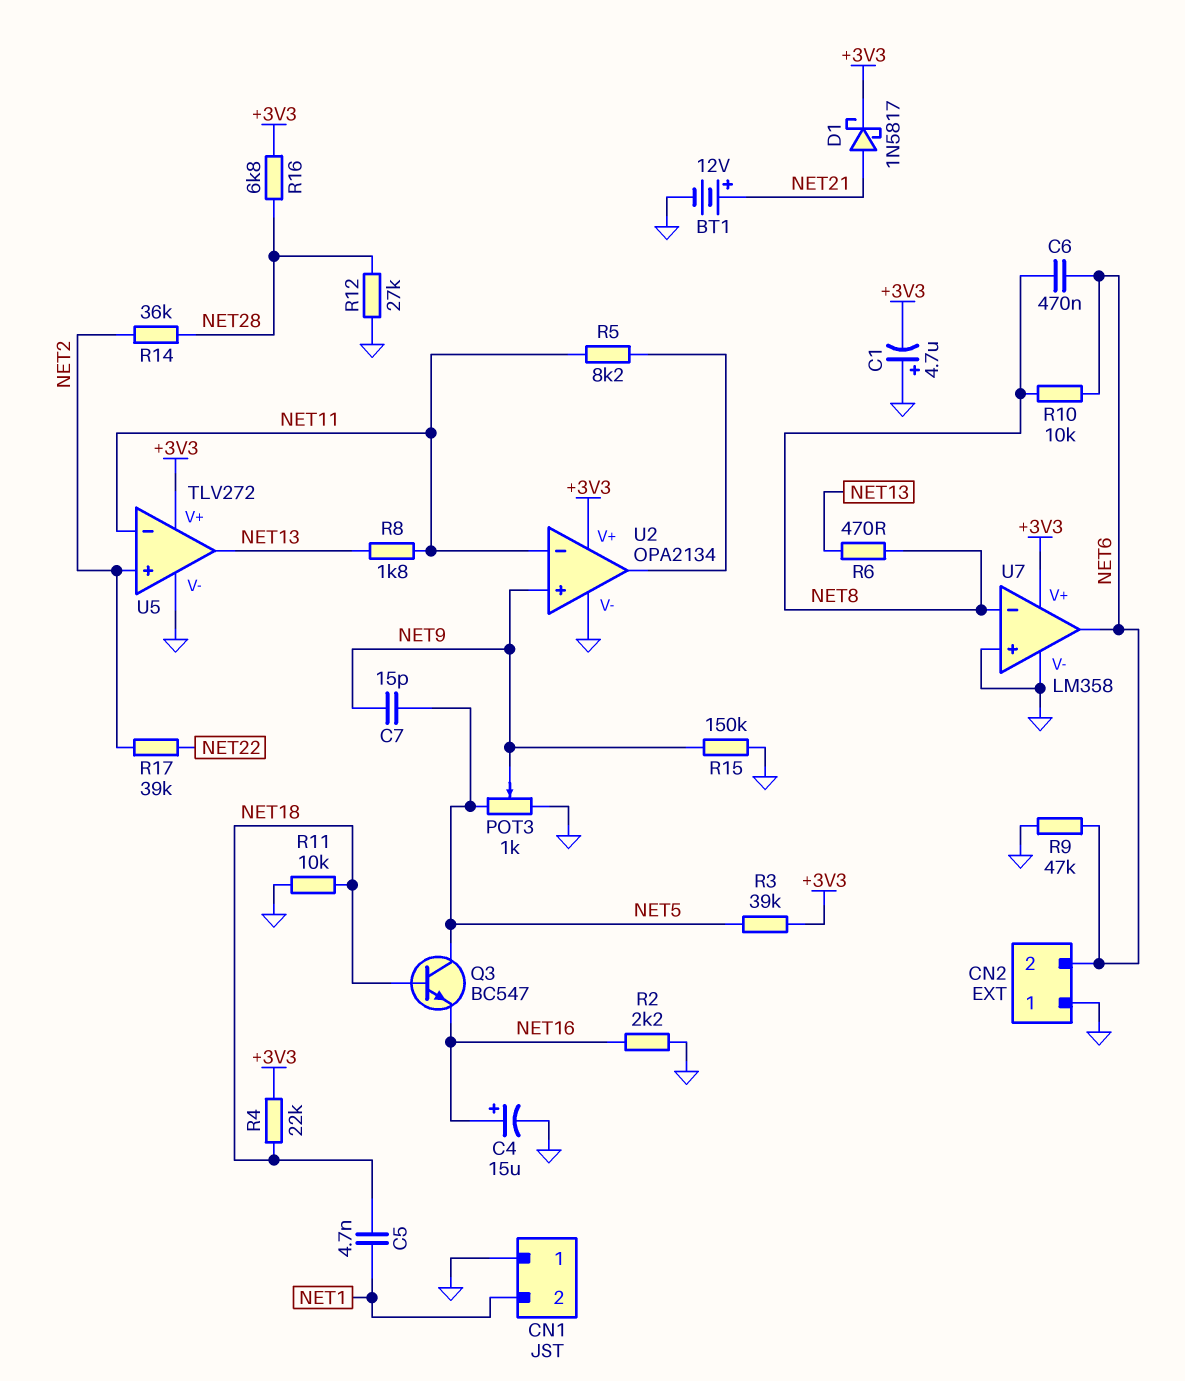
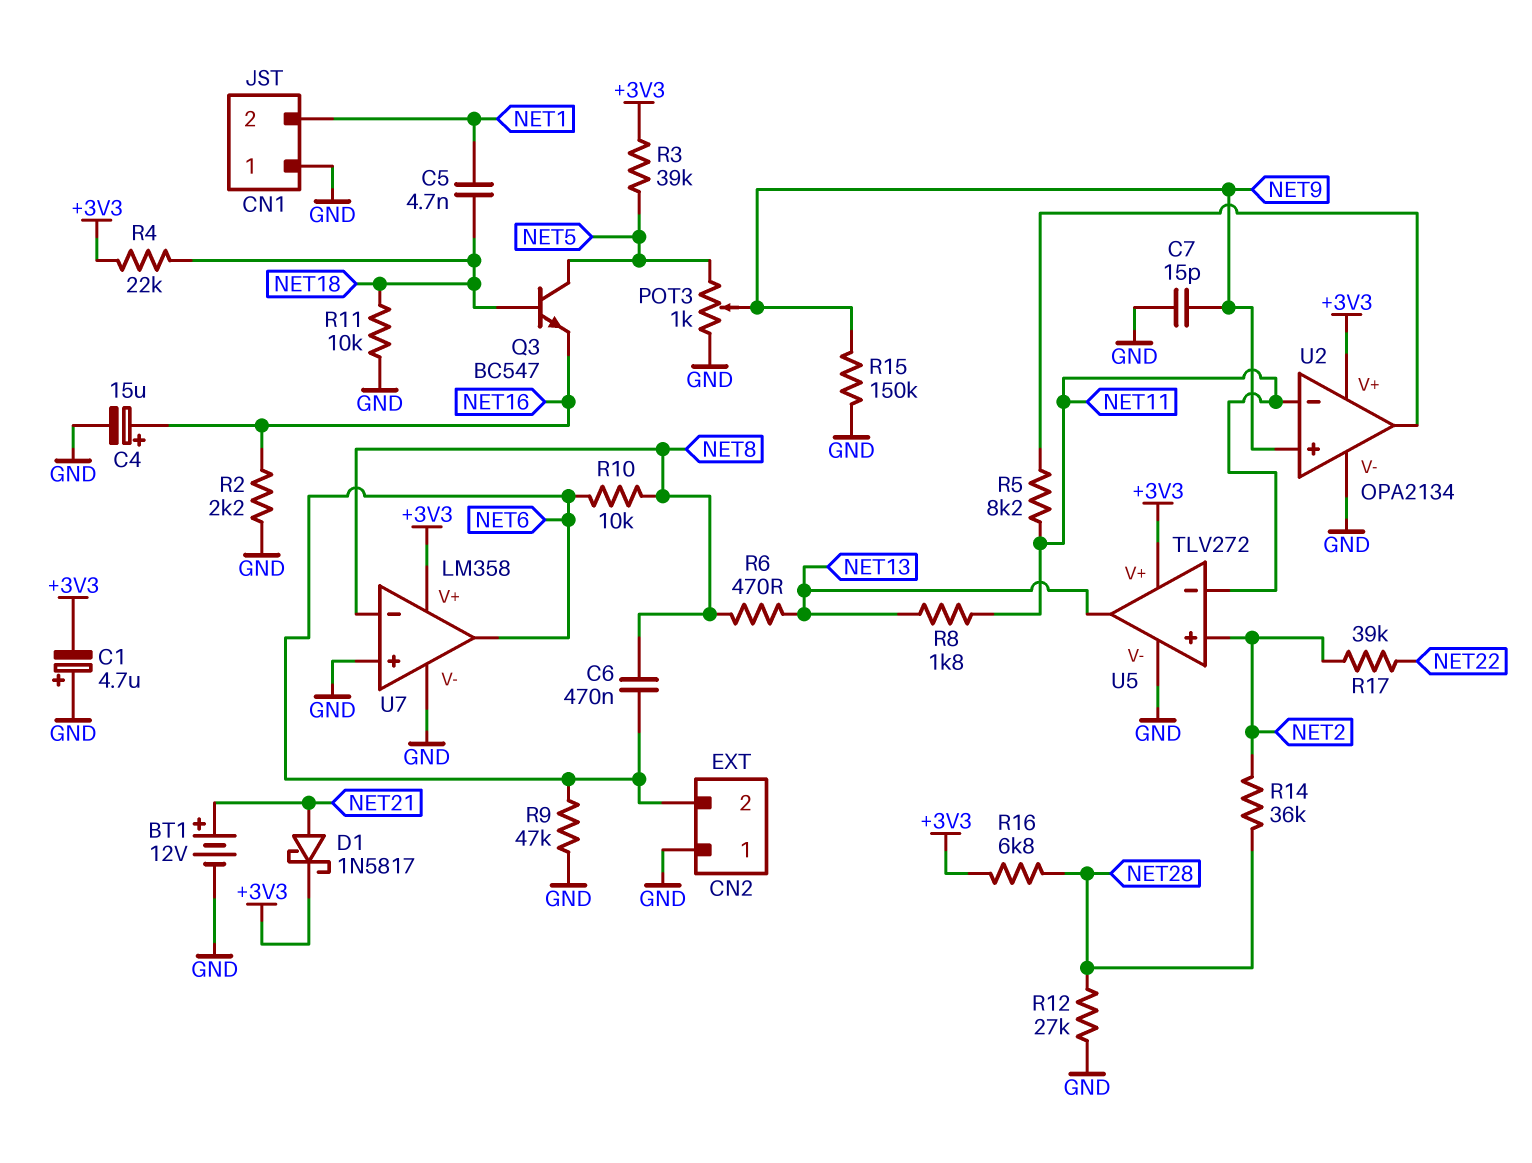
C7: 15pF (NET5, NET9) -> 15pF (GND, NET9)

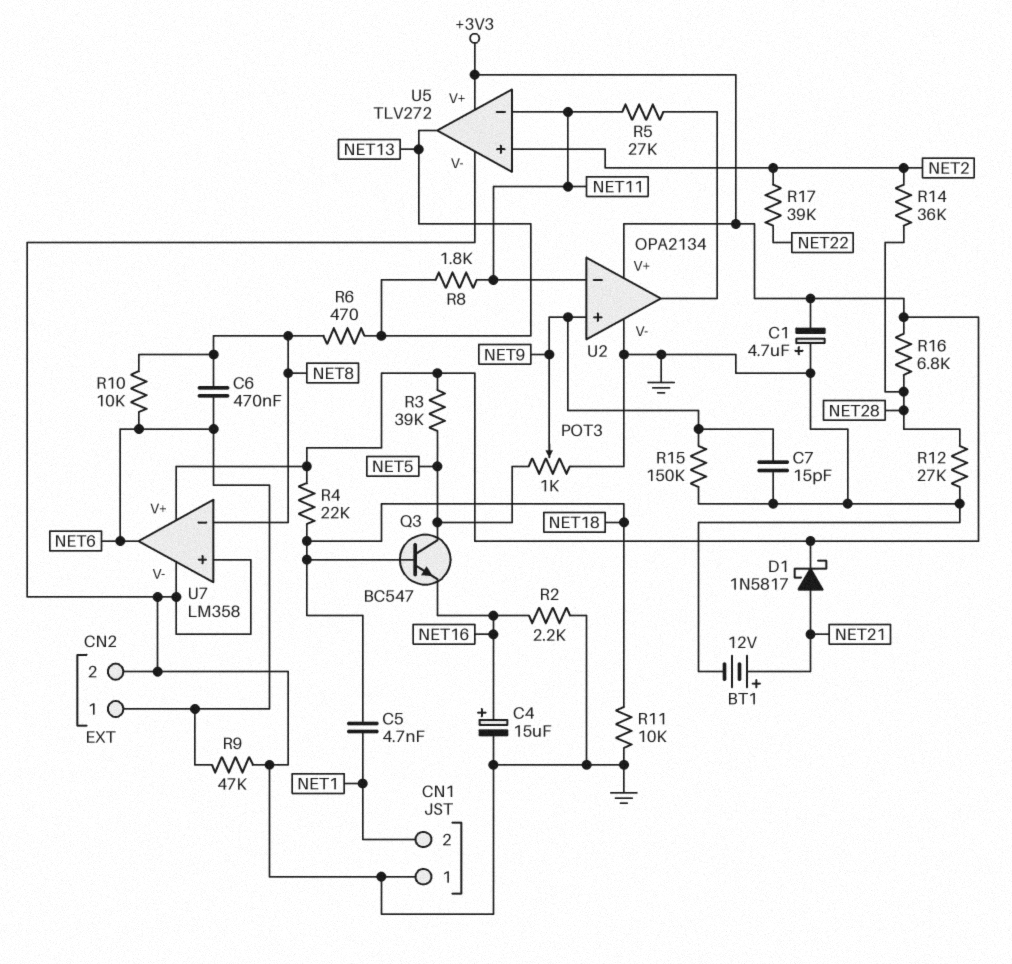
CN2 pin 1: GND -> NET6
CN2 pin 2: NET6 -> GND
R5: 8.2k (NET11, U2/out) -> 27k (NET11, U2/out)

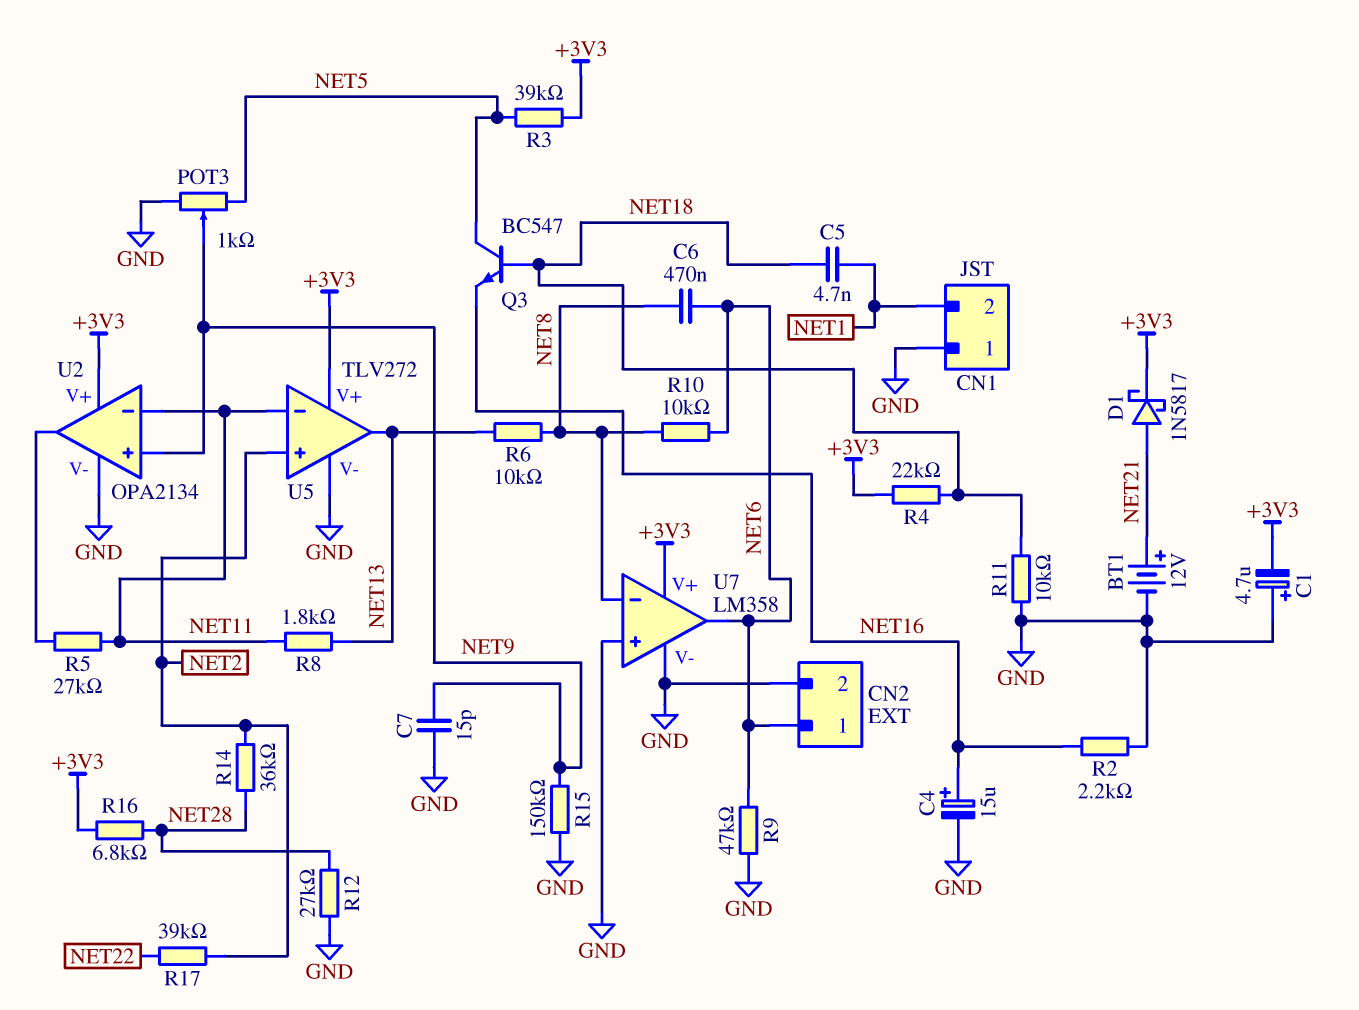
R6: 470 (NET8, NET13) -> 10k (NET8, NET13)

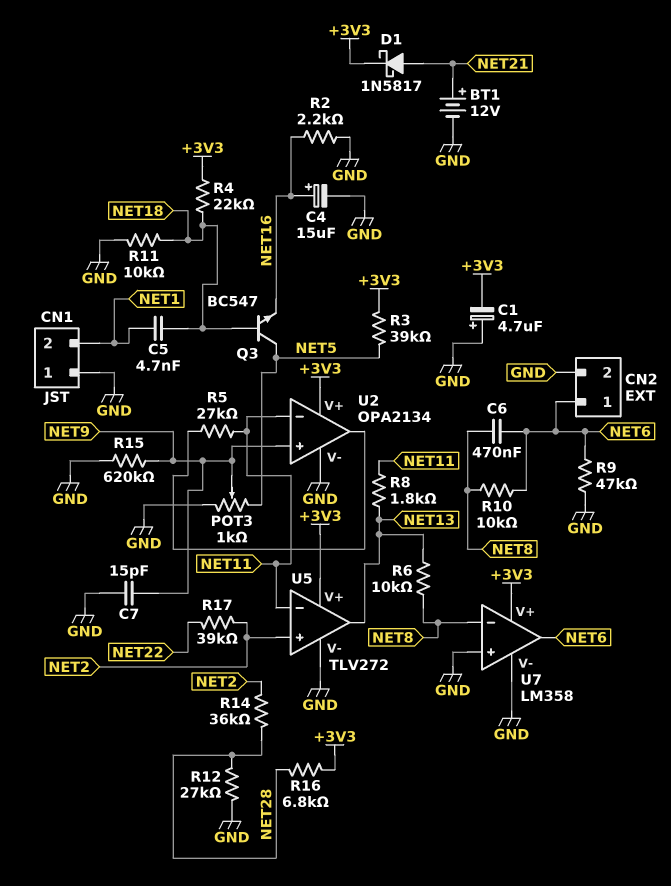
R15: 150k (GND, NET9) -> 620k (GND, NET9)

